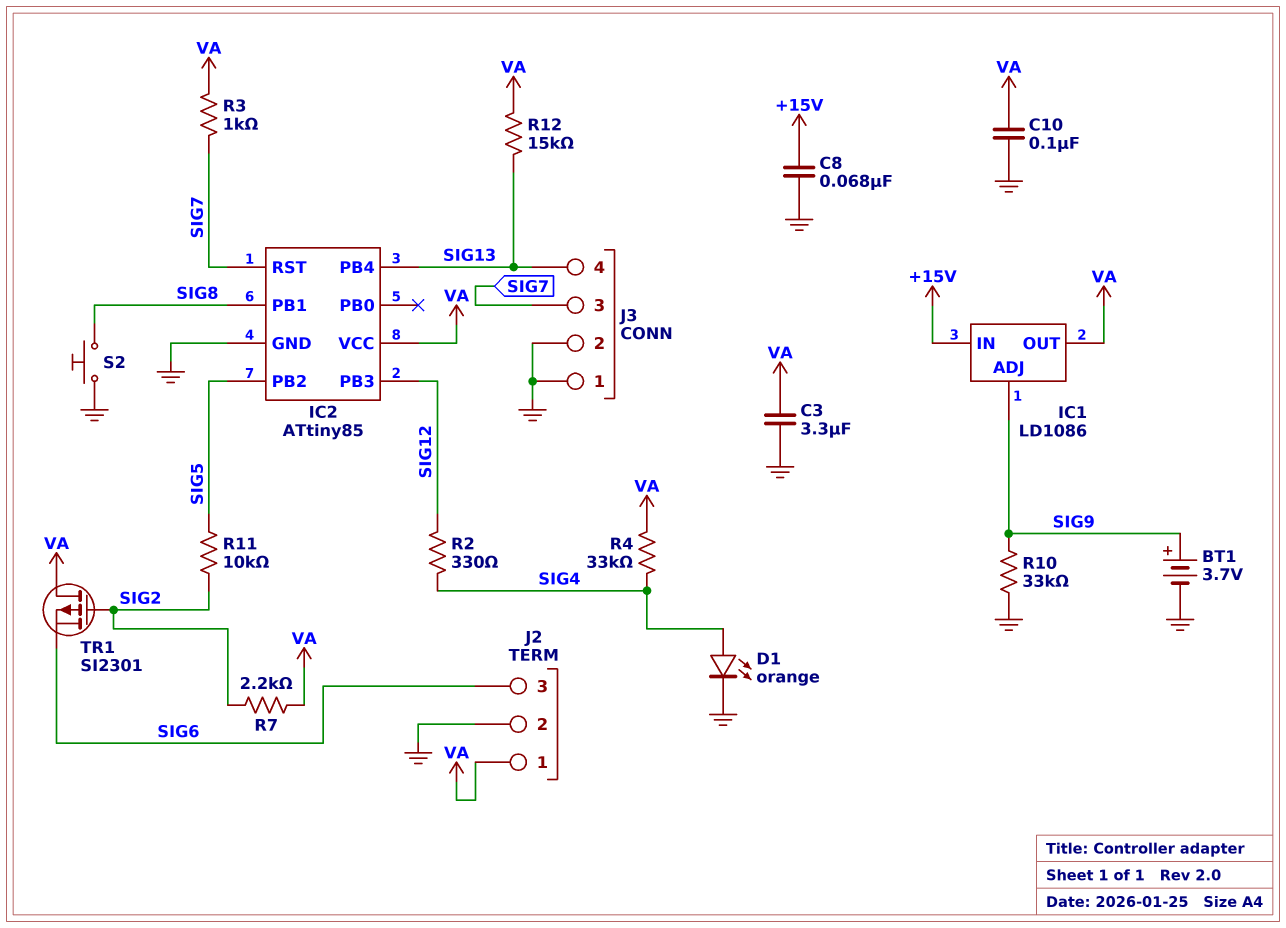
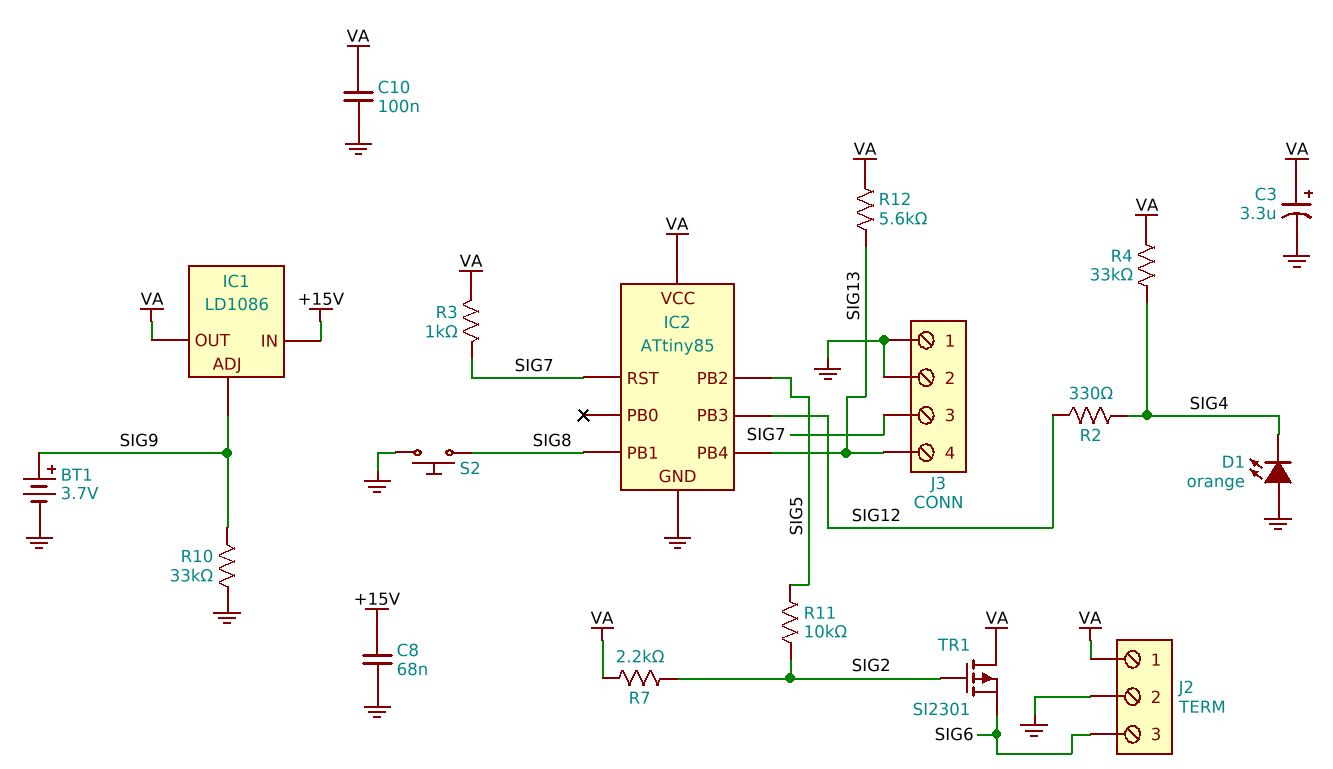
C3: 3.3uF (GND, VA) -> 3.3uF (plus VA, minus GND)
D1: LED orange (A SIG4, K GND) -> LED orange (A GND, K SIG4)
R12: 15k (SIG13, VA) -> 5.6k (SIG13, VA)

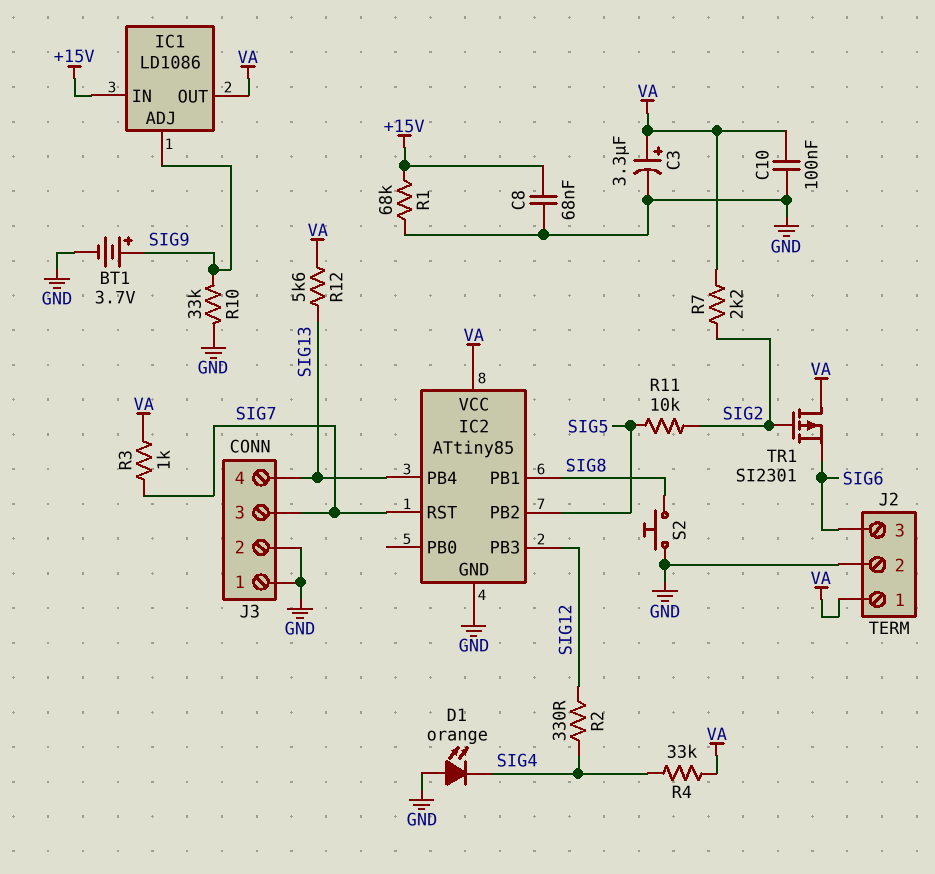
R1: none -> 68k (+15V, GND)

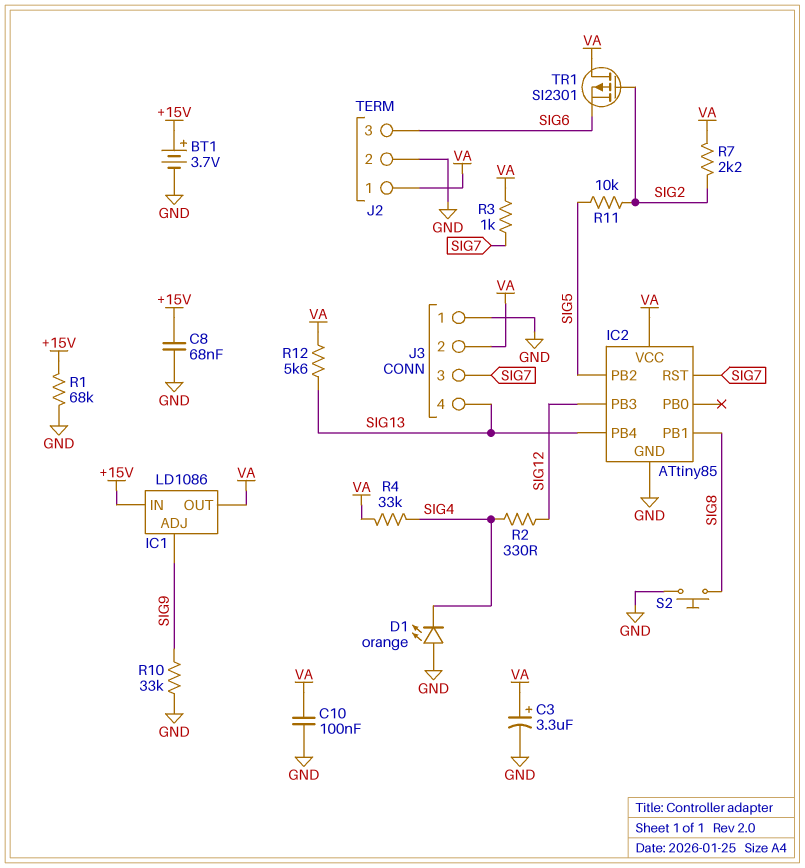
BT1: 3.7V (plus SIG9, minus GND) -> 3.7V (plus +15V, minus GND)
J3 pin 2: GND -> VA

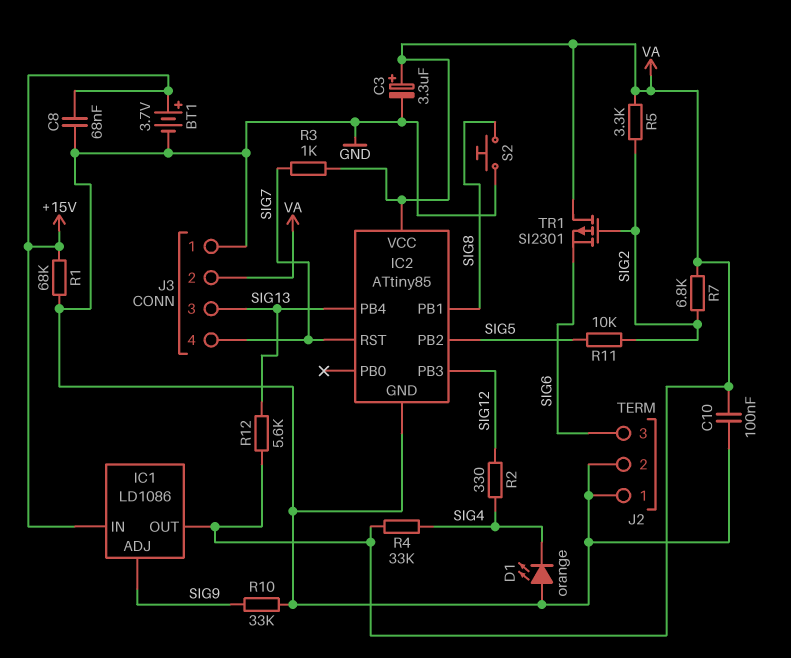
J2 pin 1: VA -> GND
J3 pin 3: SIG7 -> SIG13
J3 pin 4: SIG13 -> SIG7
R5: none -> 3.3k (SIG2, VA)
R7: 2.2k (SIG2, VA) -> 6.8k (SIG2, VA)

